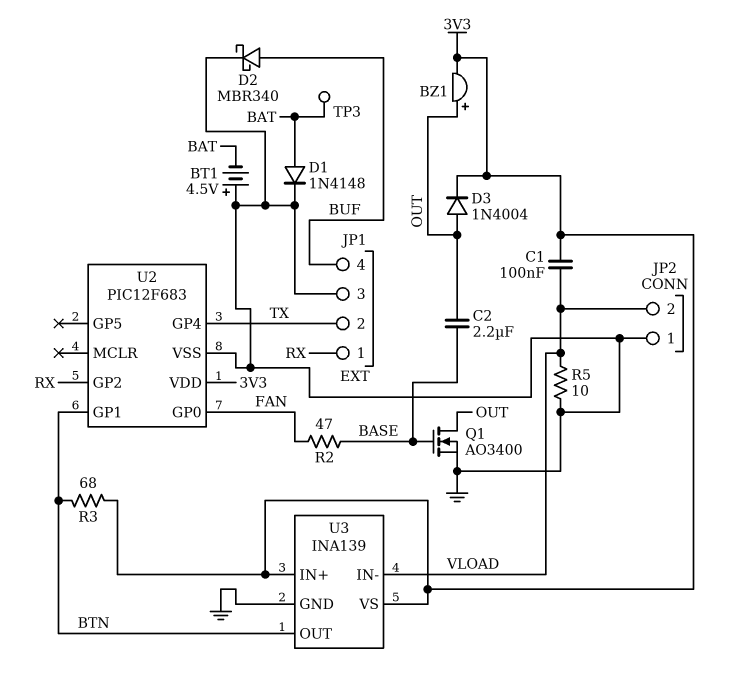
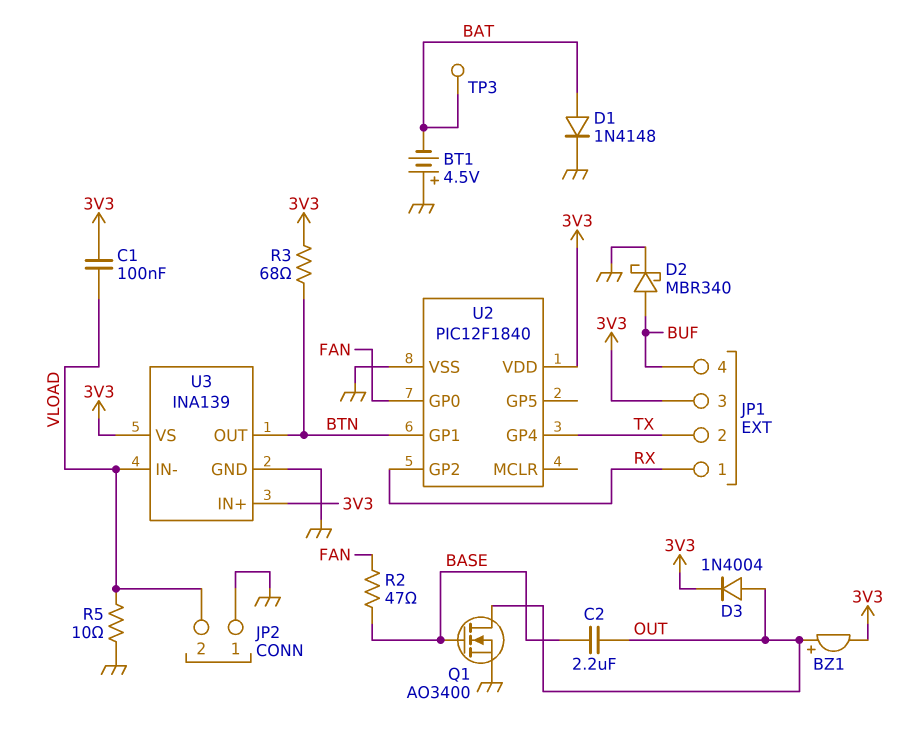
JP1 pin 3: GND -> 3V3
U2: PIC12F683 -> PIC12F1840

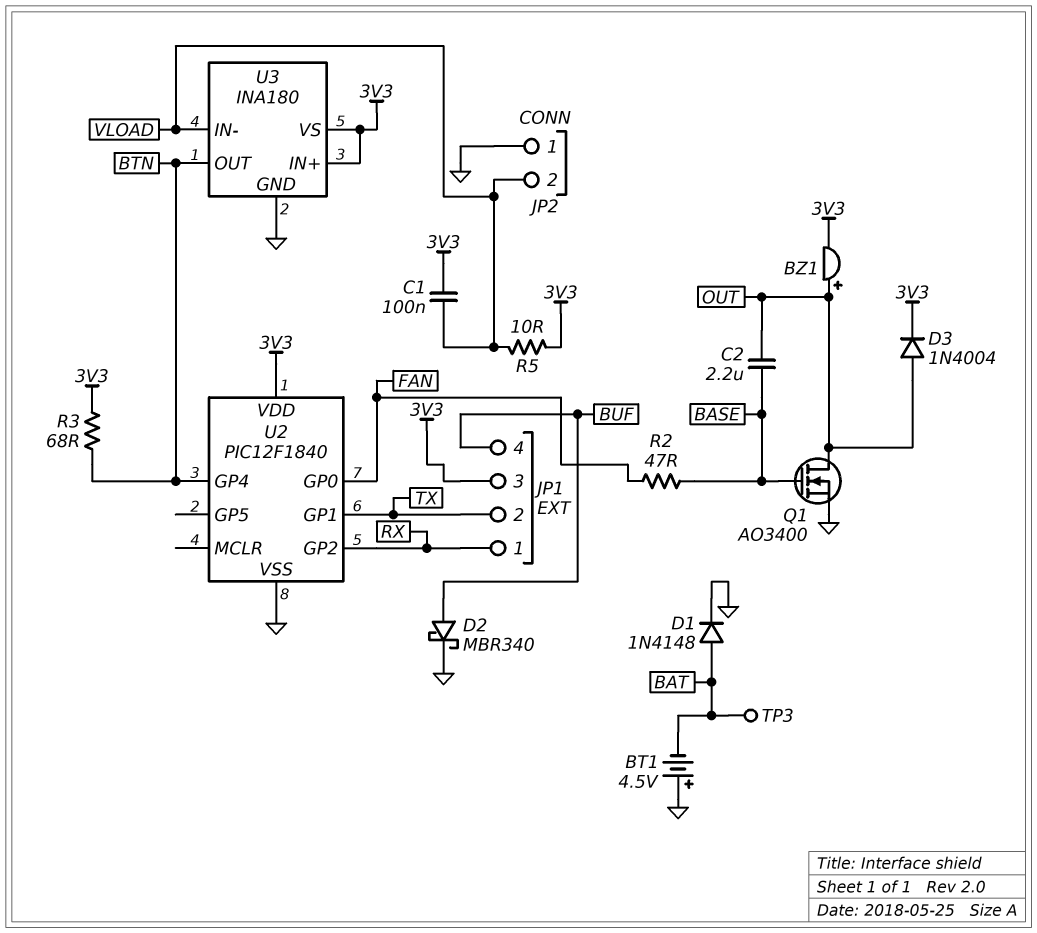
R5: 10 (GND, VLOAD) -> 10 (3V3, VLOAD)
U2 pin GP1: BTN -> TX
U2 pin GP4: TX -> BTN
U3: INA139 -> INA180

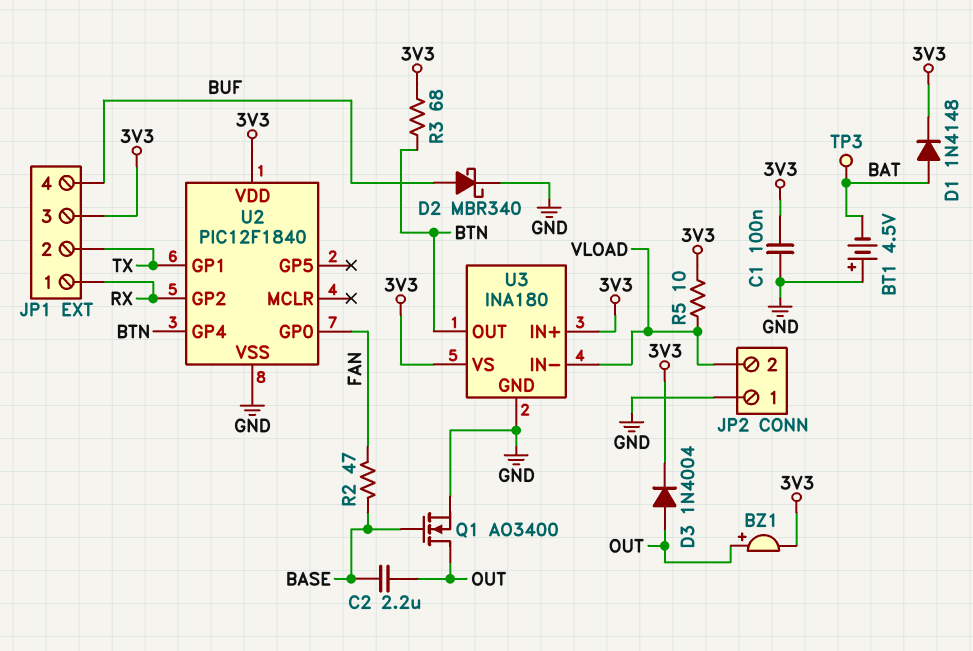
C1: 100nF (3V3, VLOAD) -> 100nF (3V3, GND)
D1: diode 1N4148 (A BAT, K GND) -> diode 1N4148 (A BAT, K 3V3)

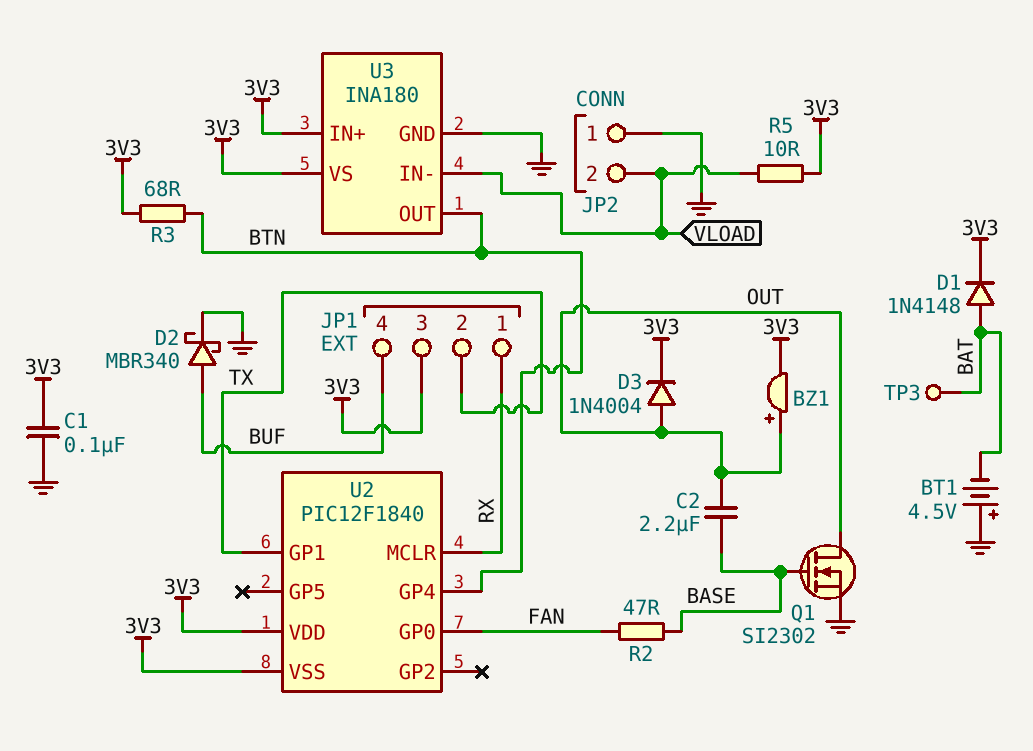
Q1: NMOS AO3400 (G BASE, D OUT, S GND) -> NMOS SI2302 (G BASE, D OUT, S GND)
U2 pin GP2: RX -> none
U2 pin MCLR: none -> RX
U2 pin VSS: GND -> 3V3

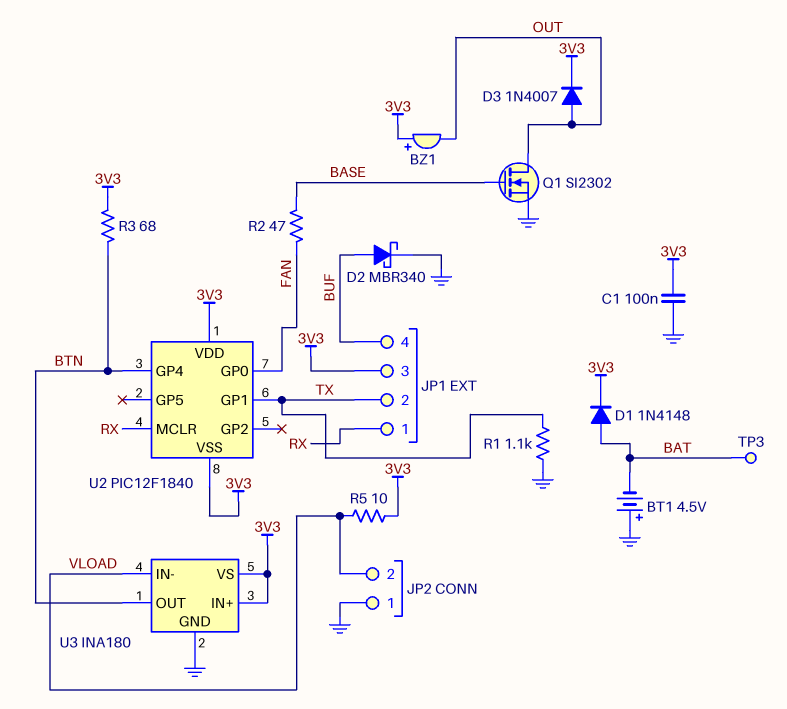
BZ1: buzzer (plus OUT, minus 3V3) -> buzzer (plus 3V3, minus OUT)
C2: 2.2uF (BASE, OUT) -> none
D3: diode 1N4004 (A OUT, K 3V3) -> diode 1N4007 (A OUT, K 3V3)
R1: none -> 1.1k (GND, TX)

